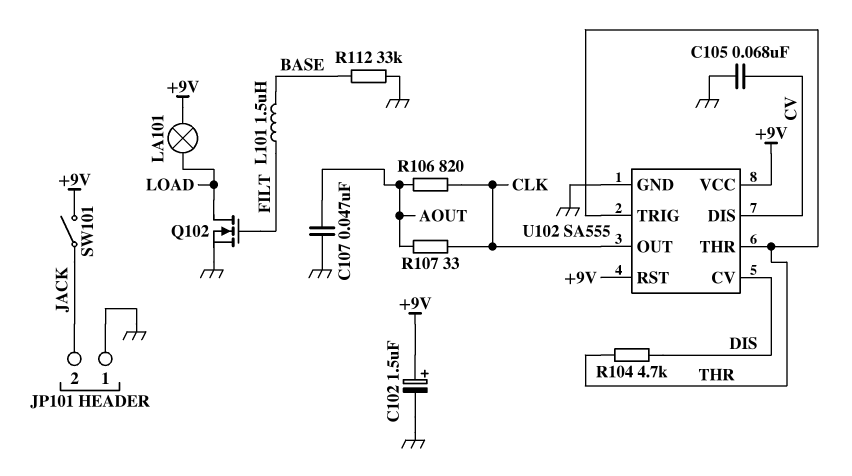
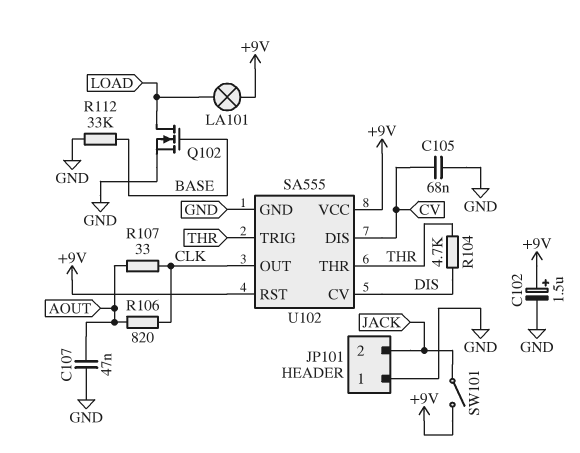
L101: 1.5uH (BASE, FILT) -> none
Q102: NMOS (G FILT, D LOAD, S GND) -> NMOS (G BASE, D LOAD, S GND)

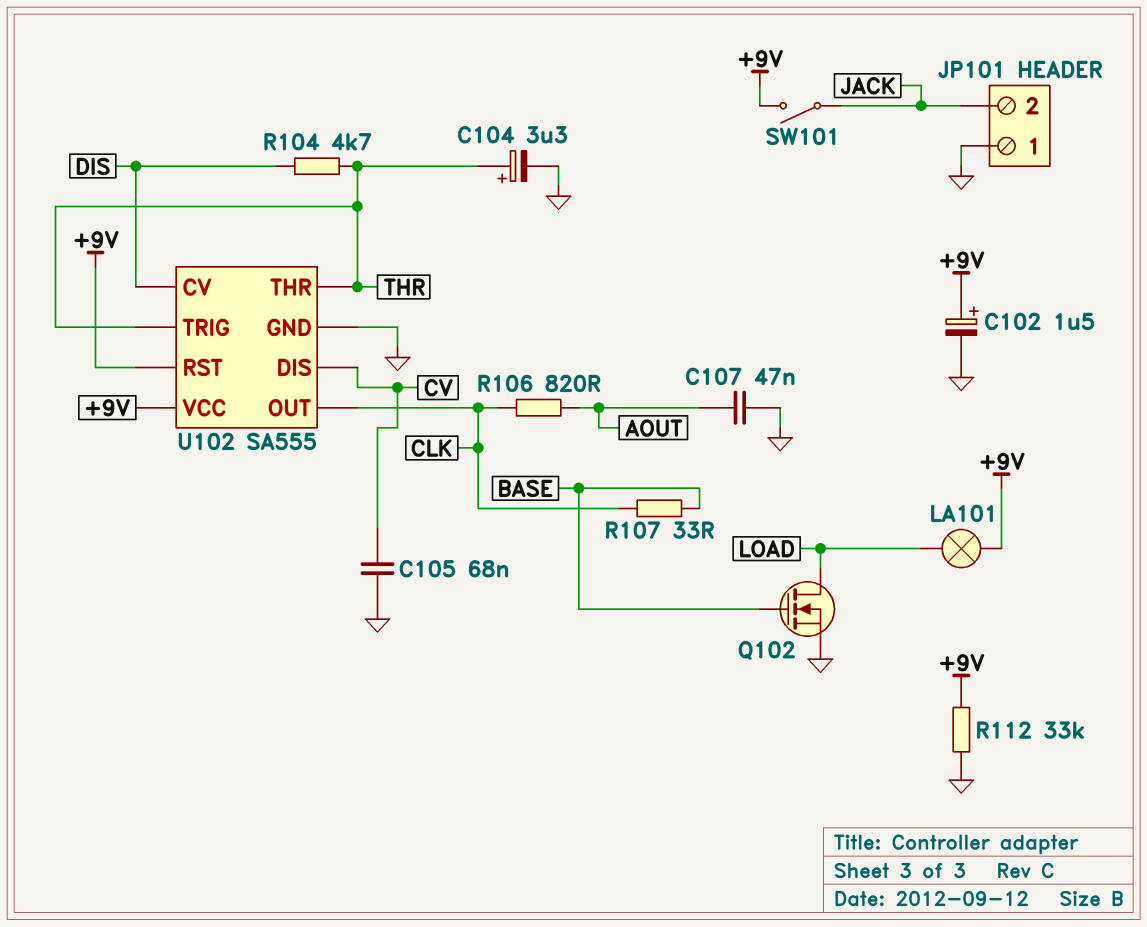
C104: none -> 3.3uF (plus THR, minus GND)
R107: 33 (AOUT, CLK) -> 33 (BASE, CLK)
R112: 33k (BASE, GND) -> 33k (+9V, GND)

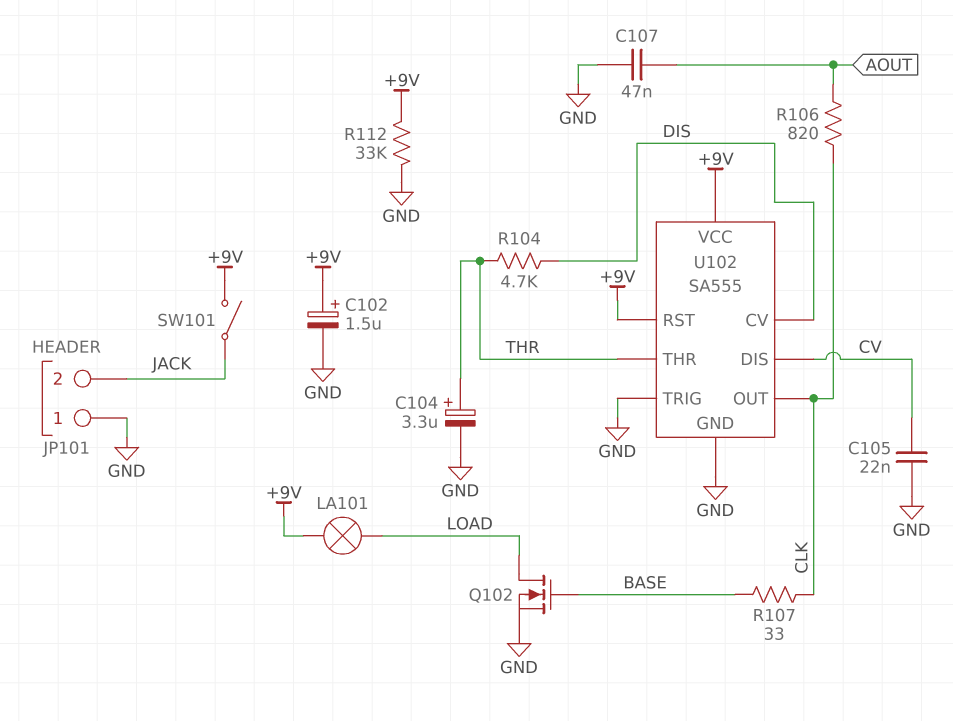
C105: 68nF (CV, GND) -> 22nF (CV, GND)
U102 pin TRIG: THR -> GND

